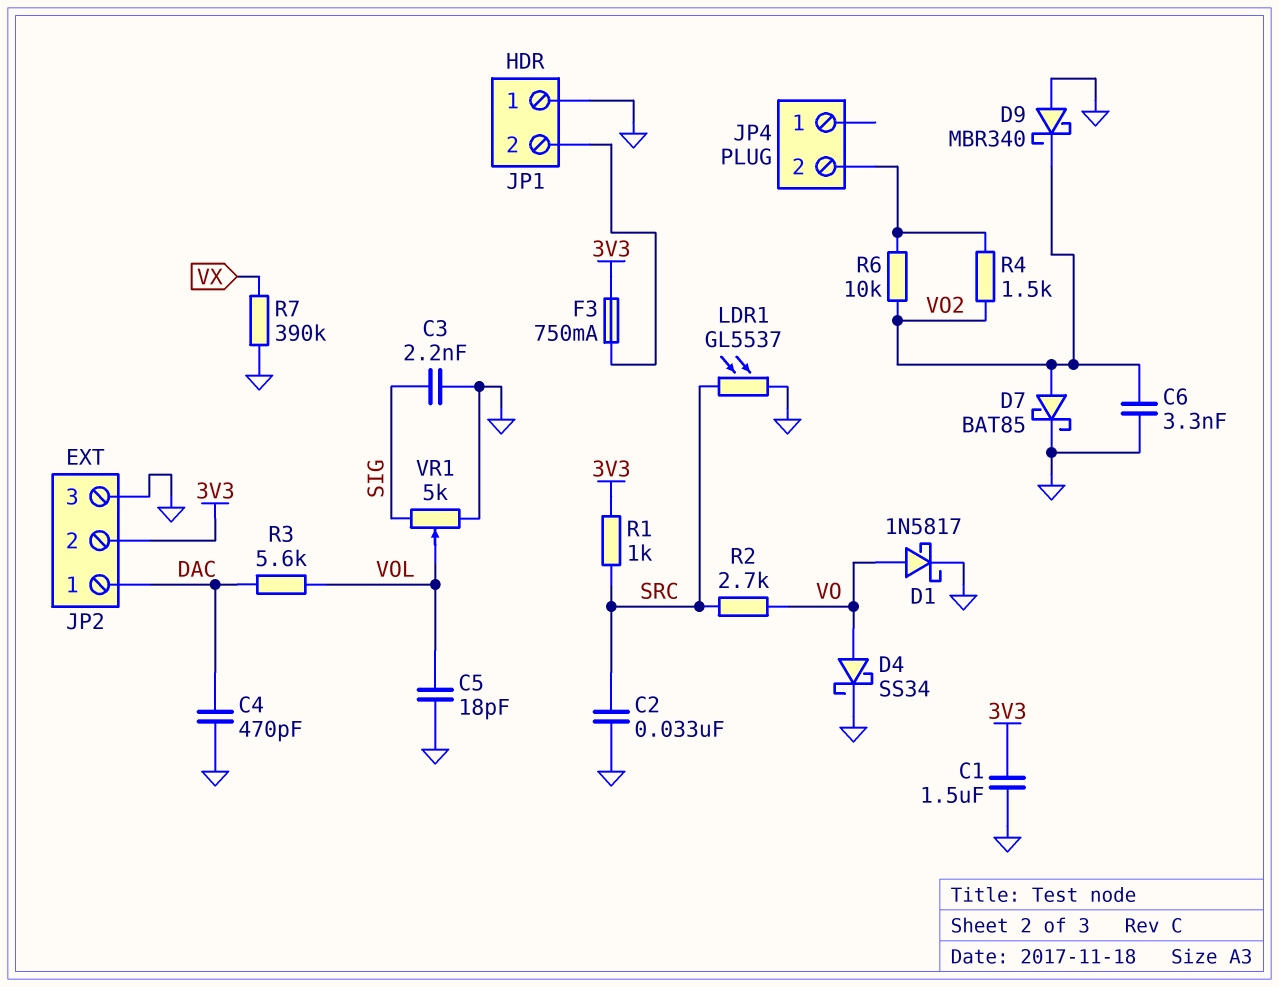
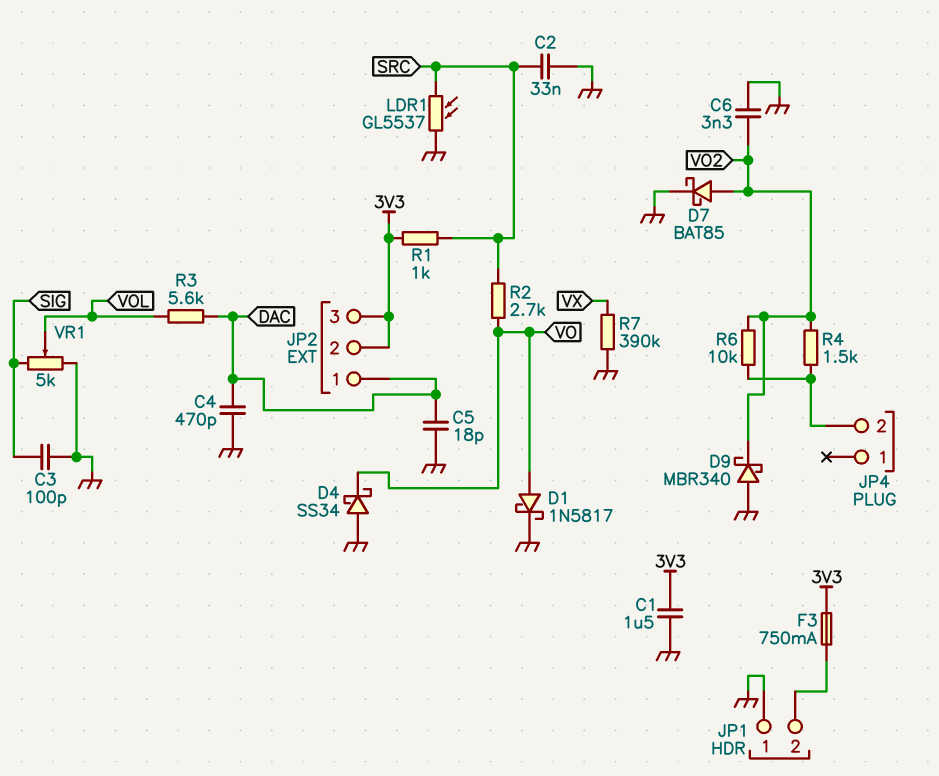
C3: 2.2nF (GND, SIG) -> 100pF (GND, SIG)
C5: 18pF (GND, VOL) -> 18pF (DAC, GND)
D4: schottky SS34 (A VO, K GND) -> schottky SS34 (A GND, K VO)
JP2 pin 3: GND -> 3V3

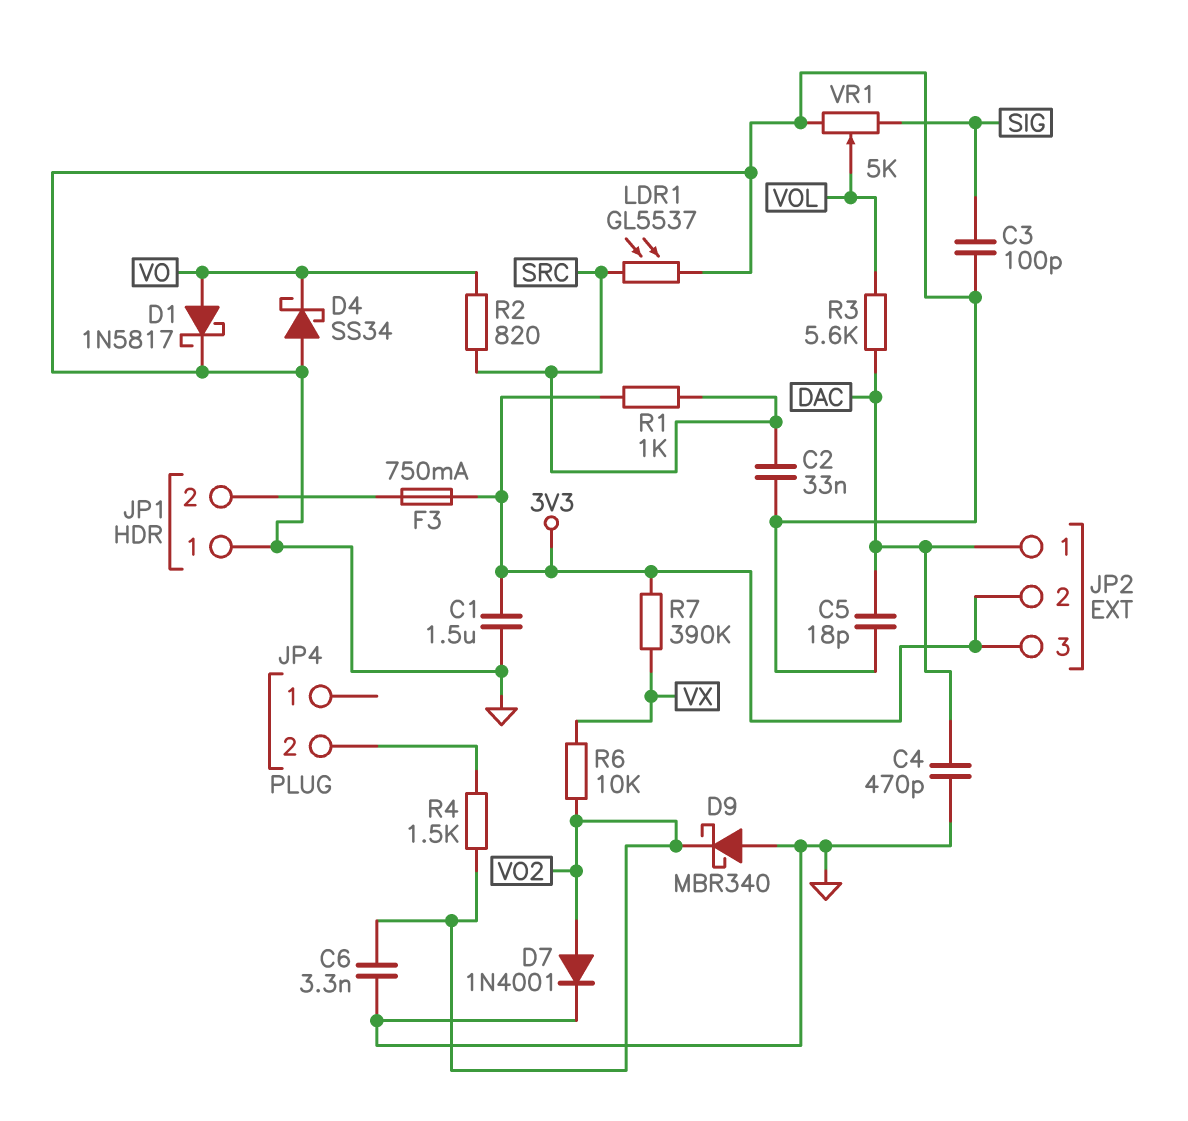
D7: schottky BAT85 (A VO2, K GND) -> diode 1N4001 (A VO2, K GND)
R2: 2.7k (SRC, VO) -> 820 (SRC, VO)
R6: 10k (JP4/2, VO2) -> 10k (VO2, VX)
R7: 390k (GND, VX) -> 390k (3V3, VX)

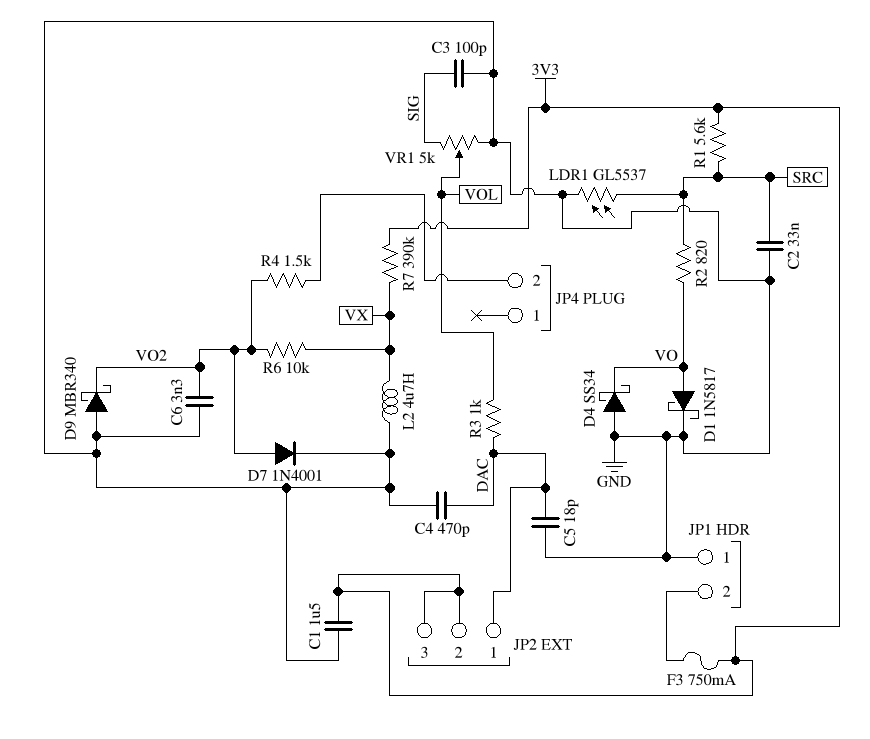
L2: none -> 4.7uH (GND, VX)
R1: 1k (3V3, SRC) -> 5.6k (3V3, SRC)
R3: 5.6k (DAC, VOL) -> 1k (DAC, VOL)

